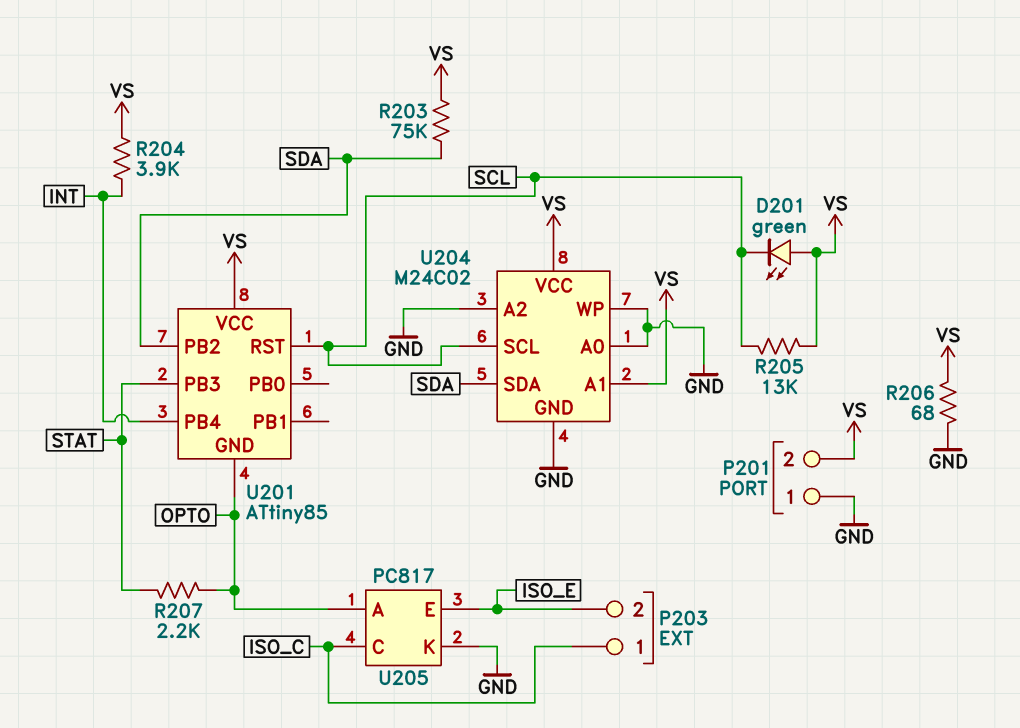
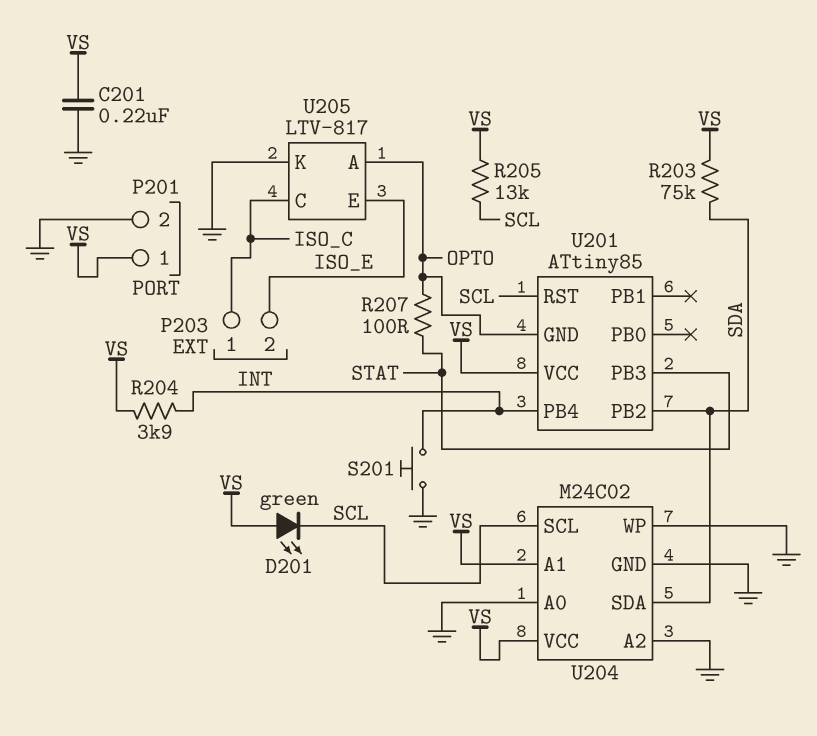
C201: none -> 220nF (GND, VS)
P201 pin 1: GND -> VS
P201 pin 2: VS -> GND
R206: 68 (GND, VS) -> none
R207: 2.2k (OPTO, STAT) -> 100 (OPTO, STAT)
S201: none -> button (GND, INT)
U205: PC817 -> LTV-817

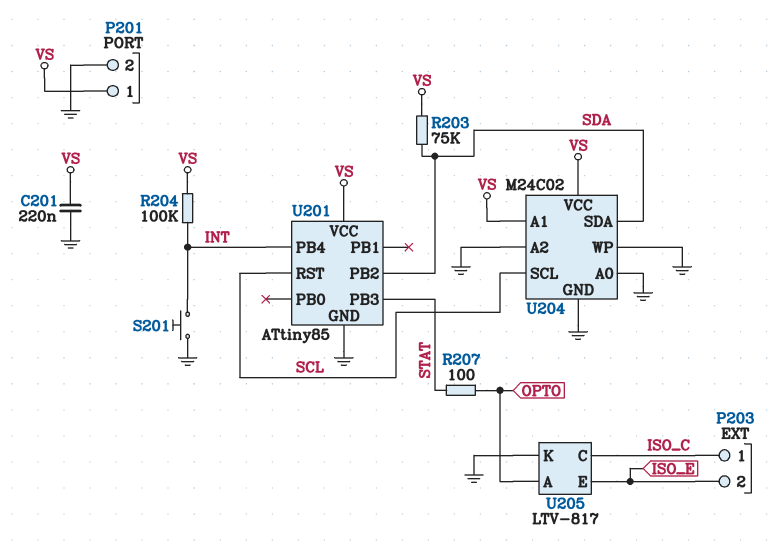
D201: LED green (A VS, K SCL) -> none
R204: 3.9k (INT, VS) -> 100k (INT, VS)
R205: 13k (SCL, VS) -> none
U201 pin GND: OPTO -> GND

